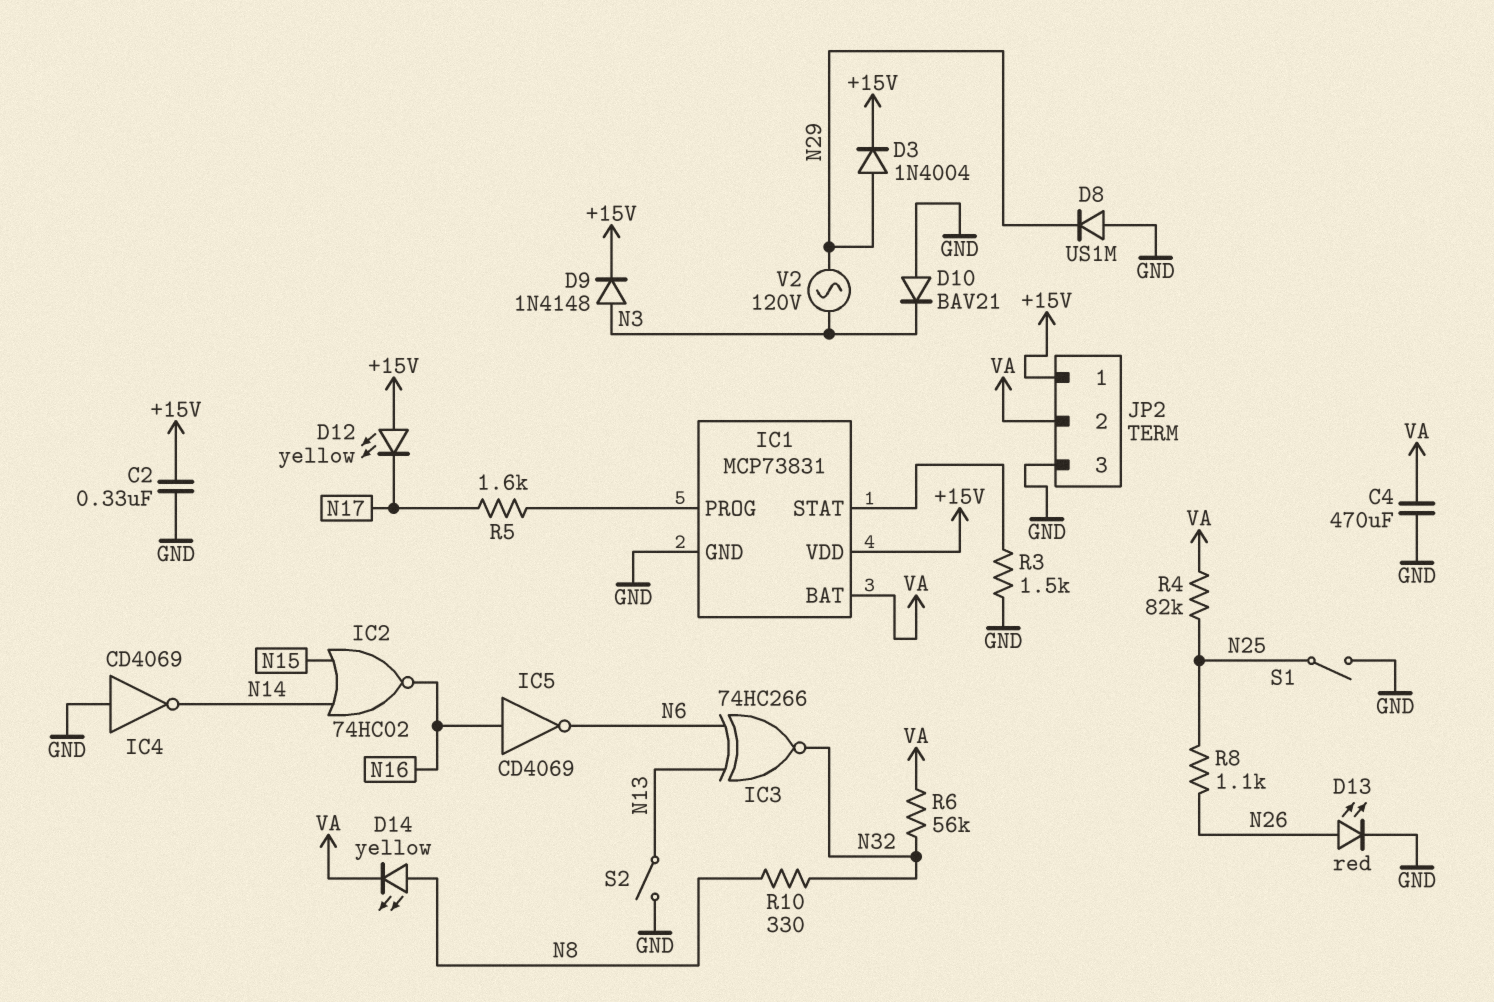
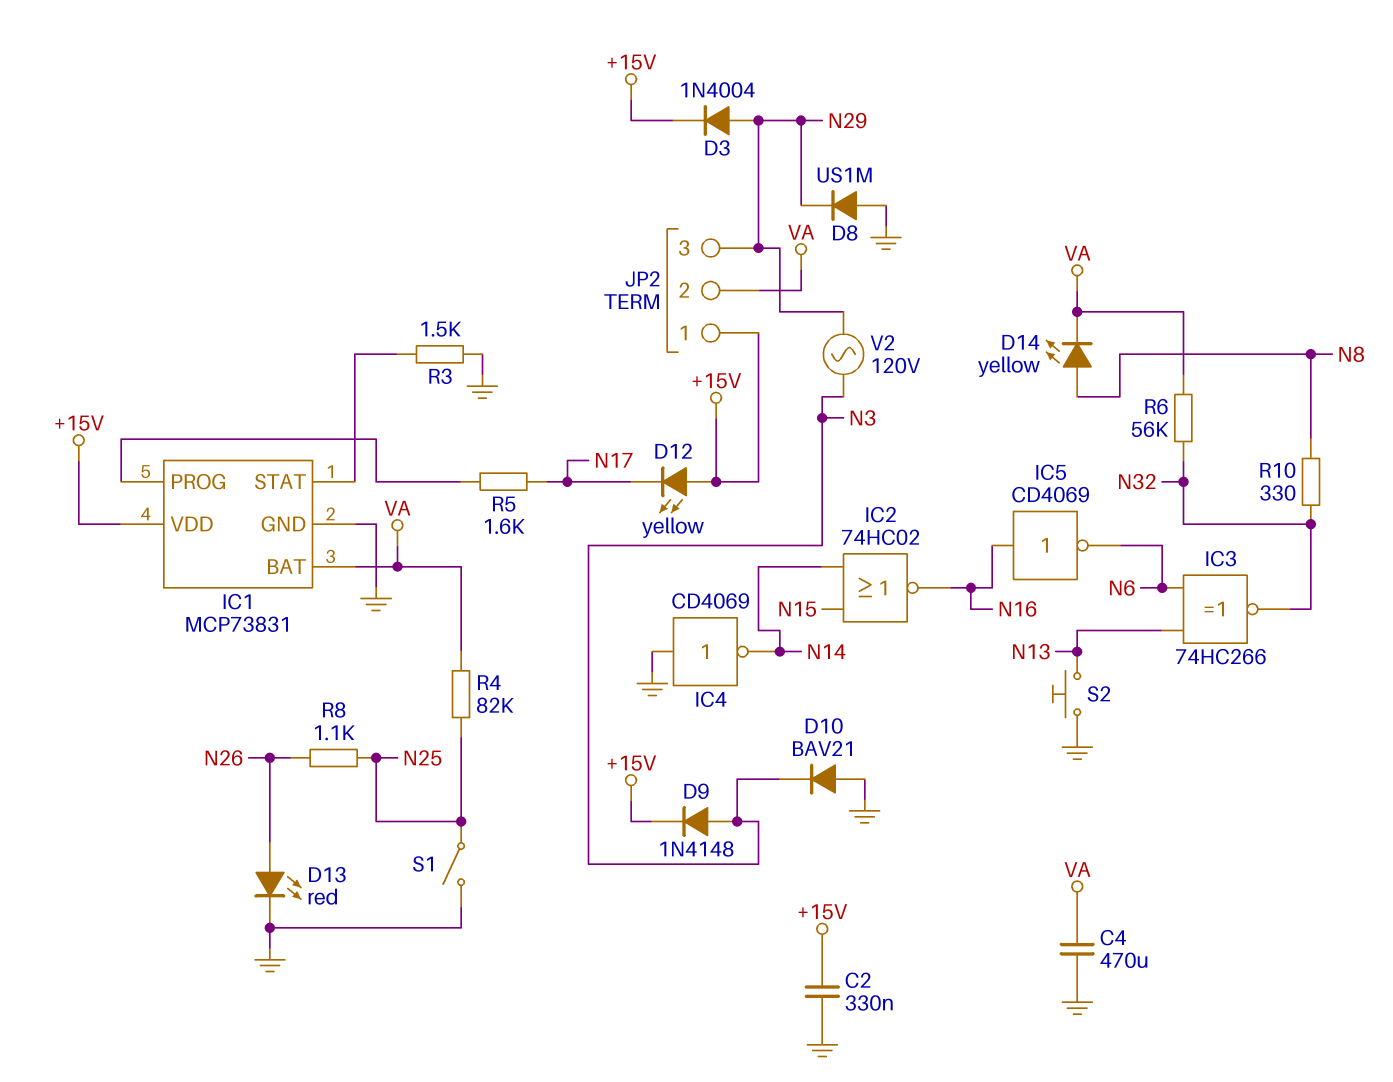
JP2 pin 3: GND -> N29
S2: switch (GND, N13) -> button (GND, N13)

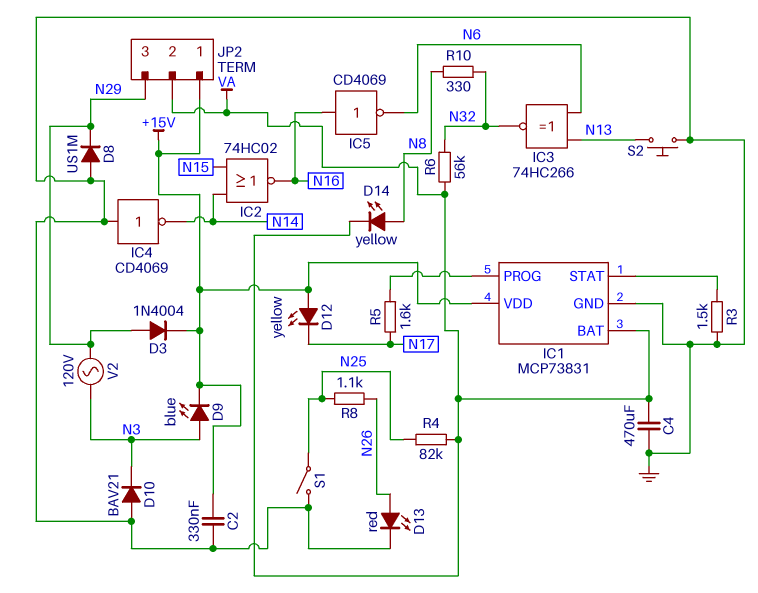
D9: diode 1N4148 (A N3, K +15V) -> LED blue (A N3, K +15V)

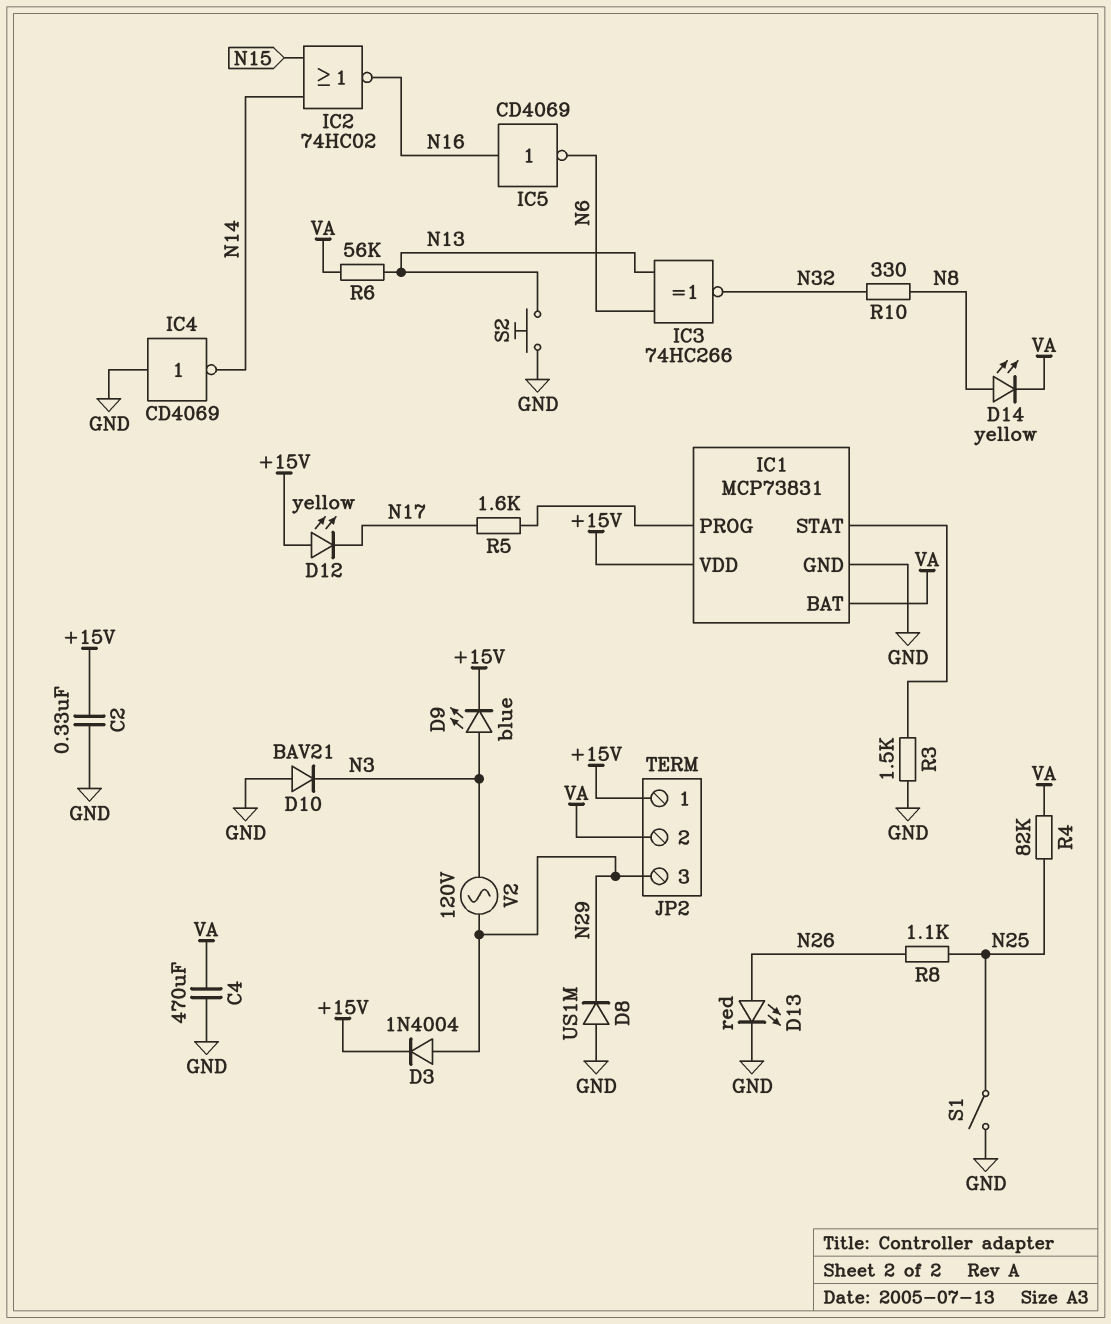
R6: 56k (N32, VA) -> 56k (N13, VA)

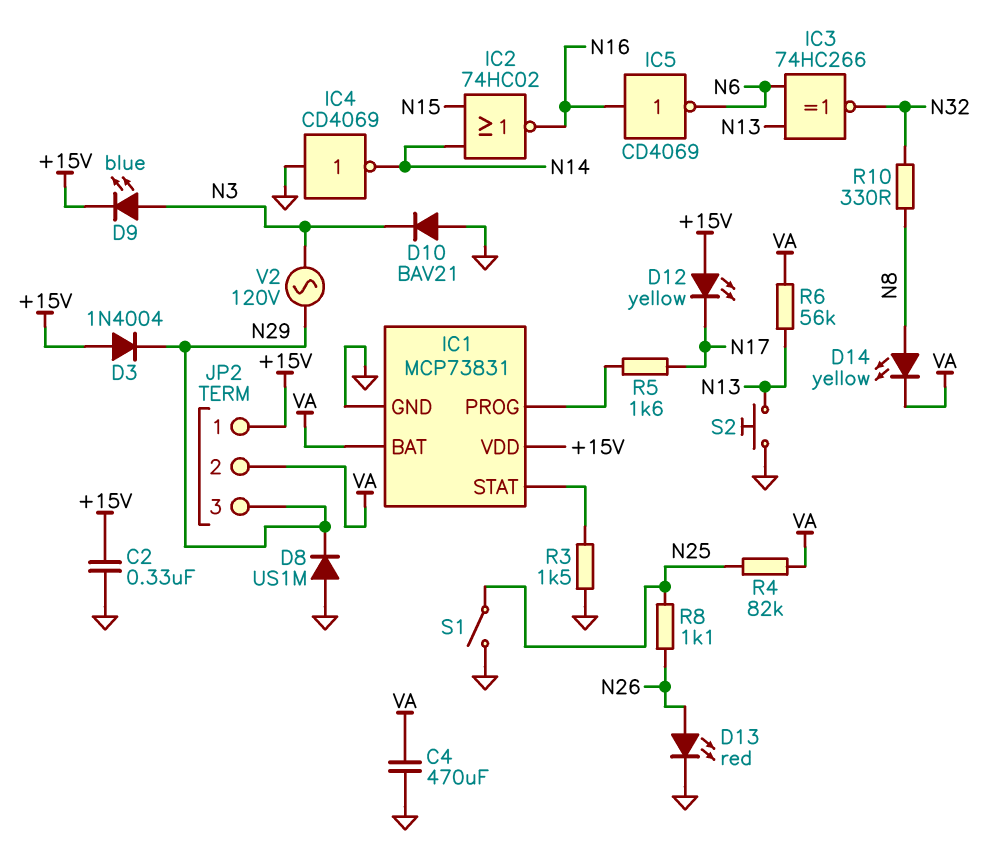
D3: diode 1N4004 (A N29, K +15V) -> diode 1N4004 (A +15V, K N29)

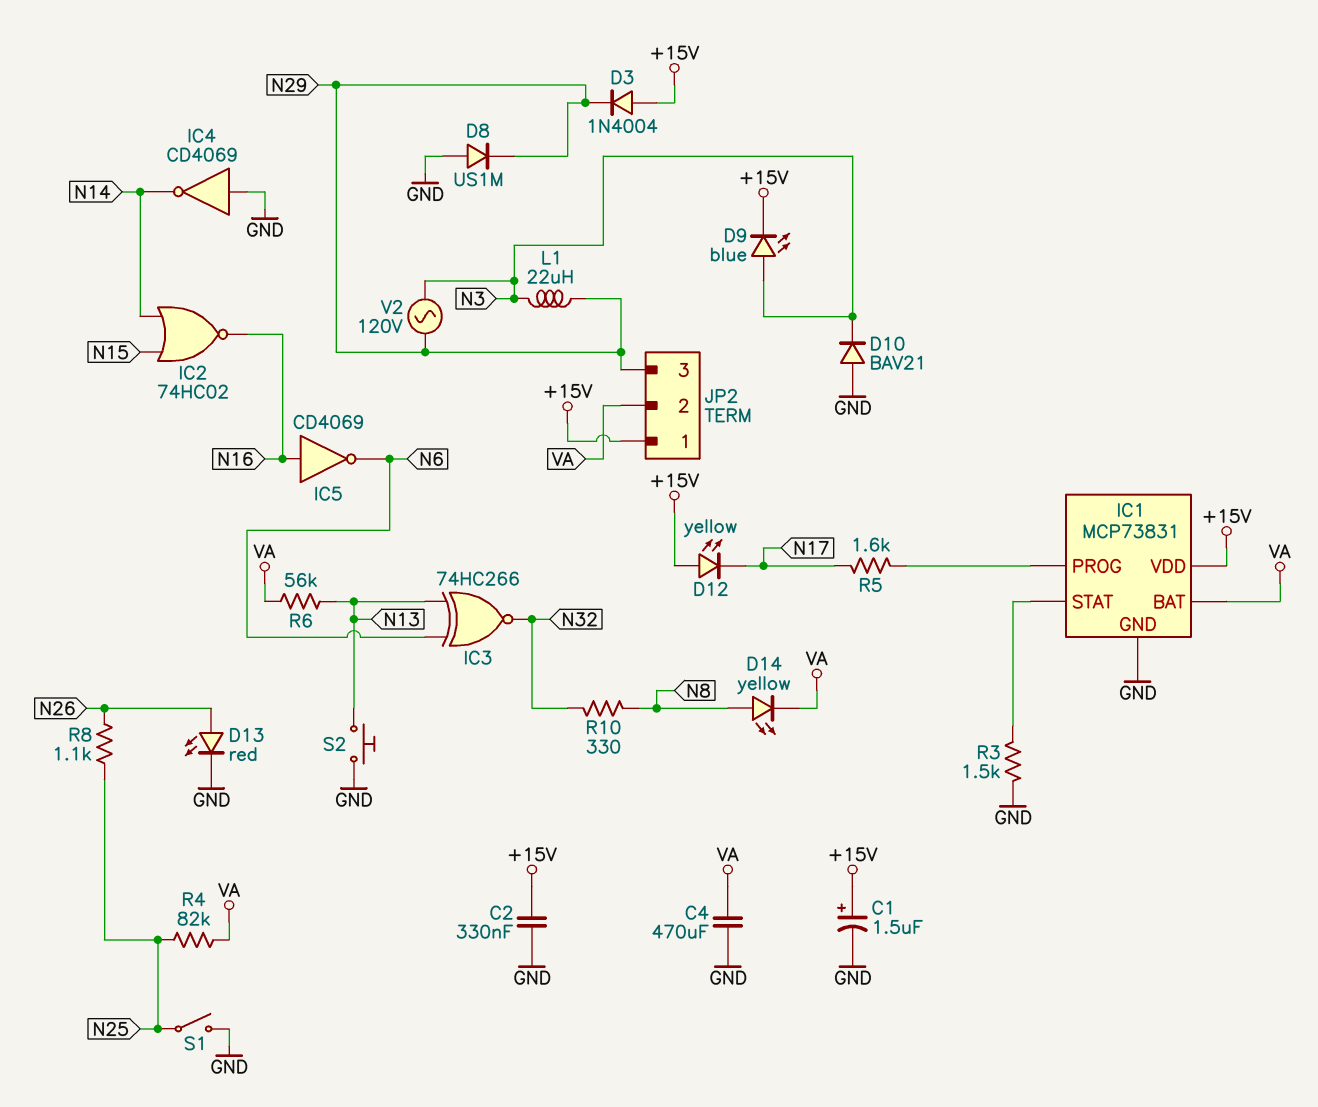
C1: none -> 1.5uF (plus +15V, minus GND)
L1: none -> 22uH (N3, N29)

